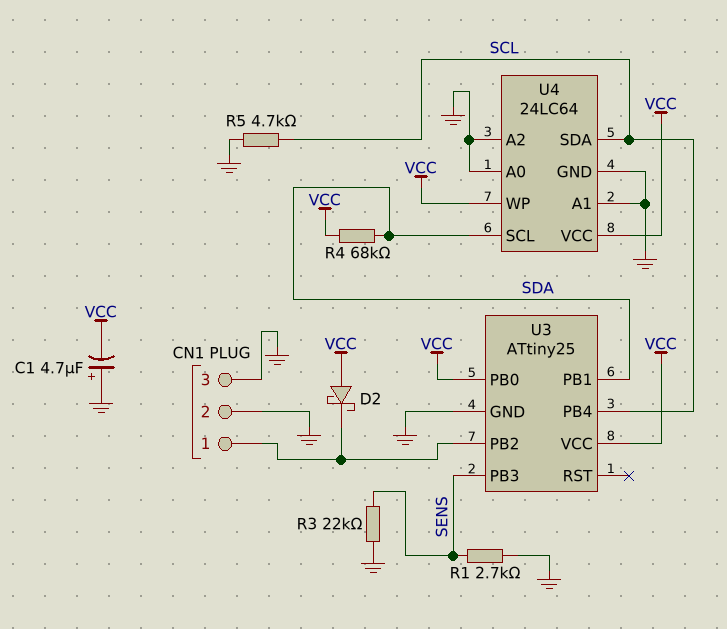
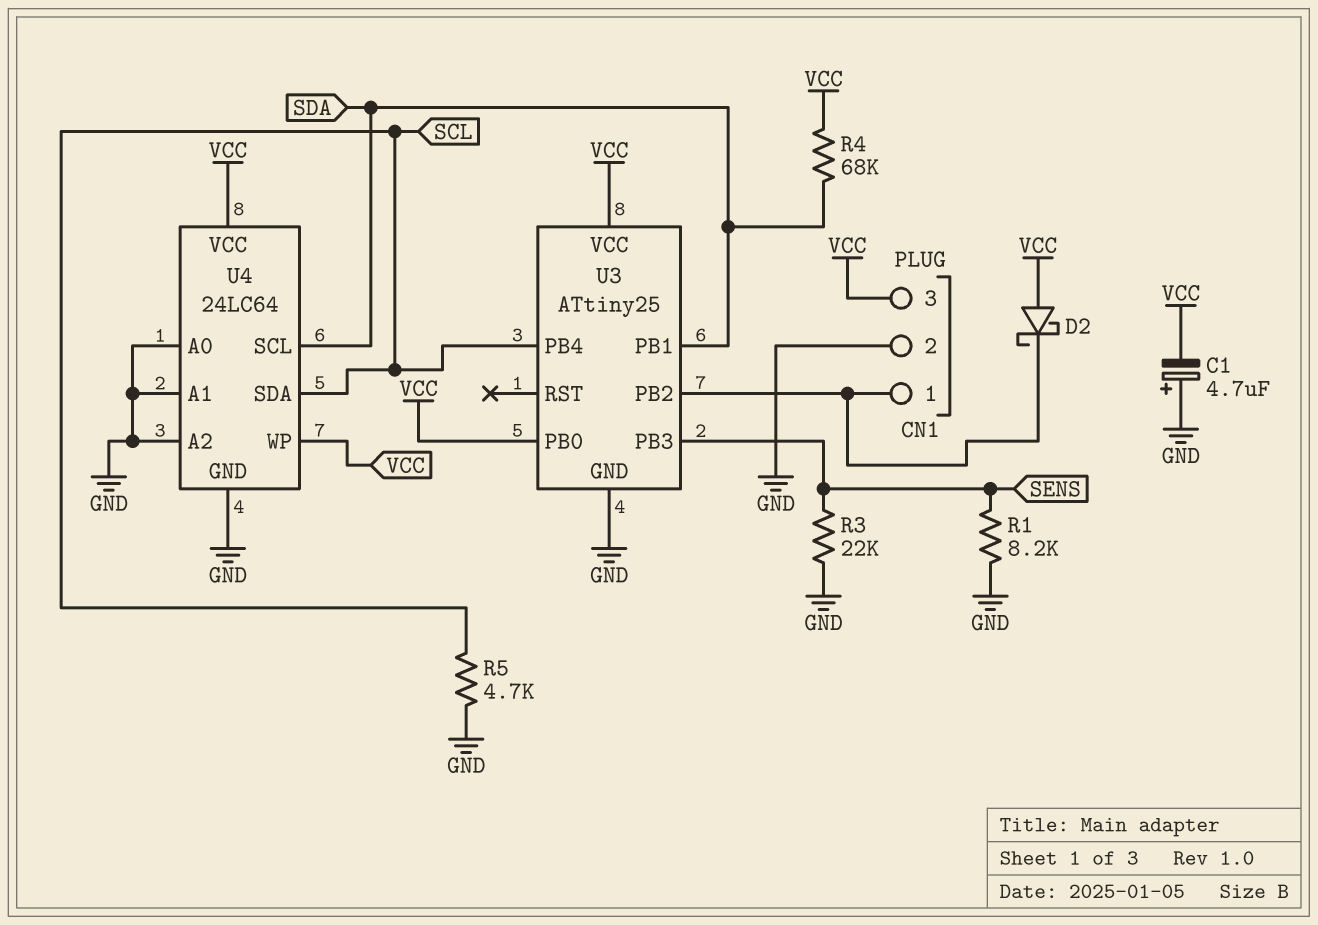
CN1 pin 3: GND -> VCC
R1: 2.7k (GND, SENS) -> 8.2k (GND, SENS)

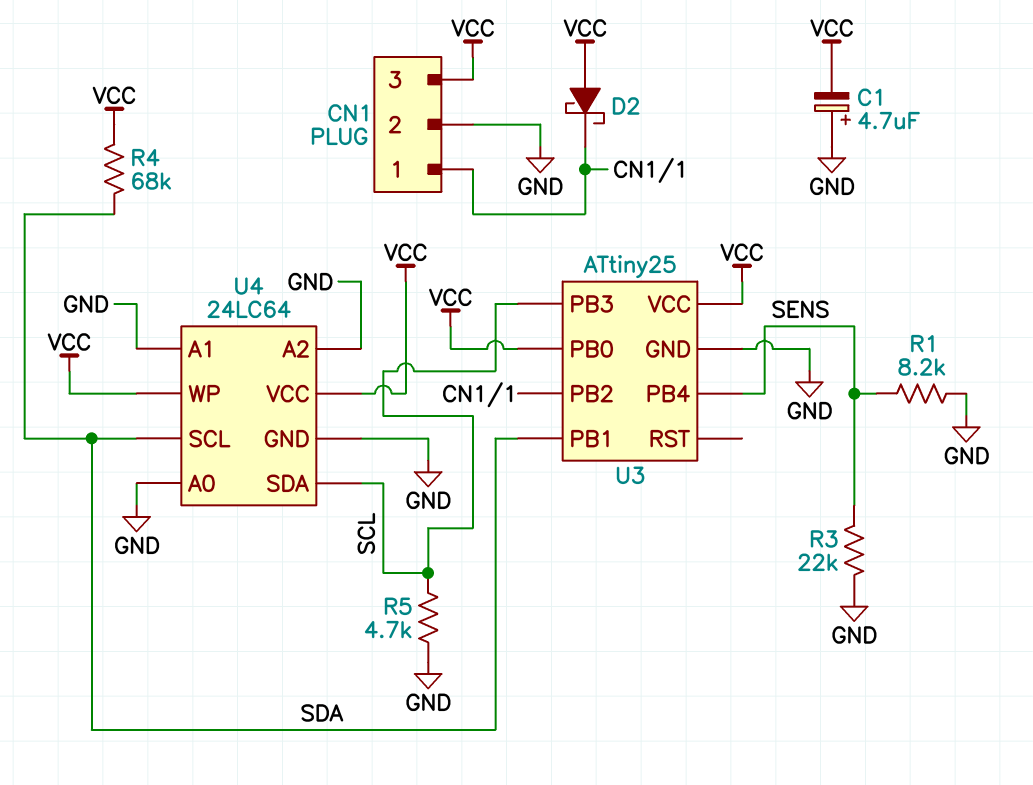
U3 pin PB3: SENS -> SCL
U3 pin PB4: SCL -> SENS

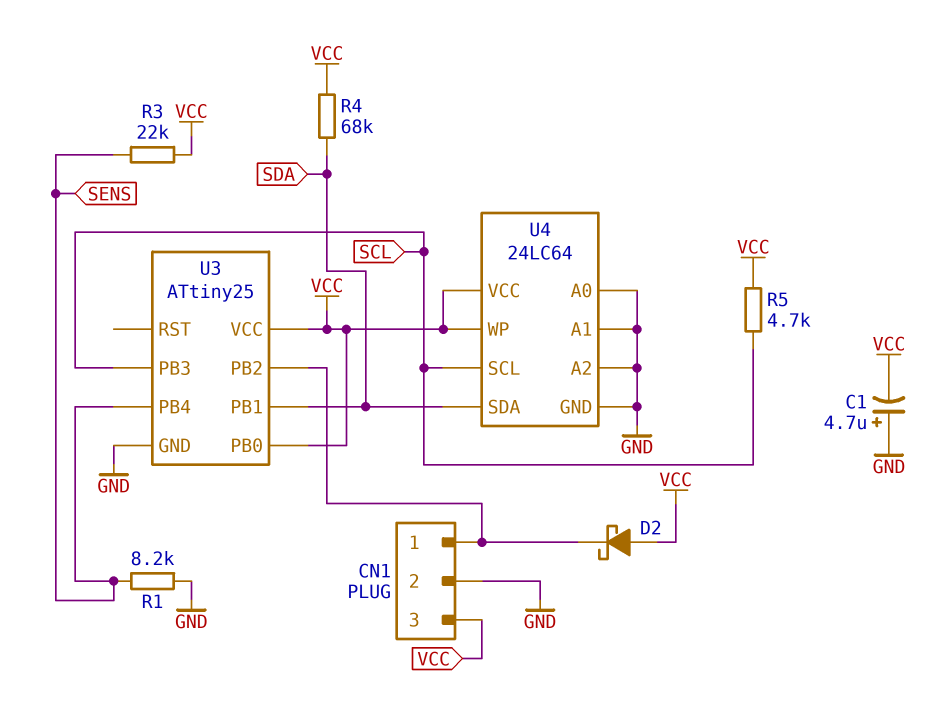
R3: 22k (GND, SENS) -> 22k (SENS, VCC)
R5: 4.7k (GND, SCL) -> 4.7k (SCL, VCC)
U4 pin SCL: SDA -> SCL
U4 pin SDA: SCL -> SDA

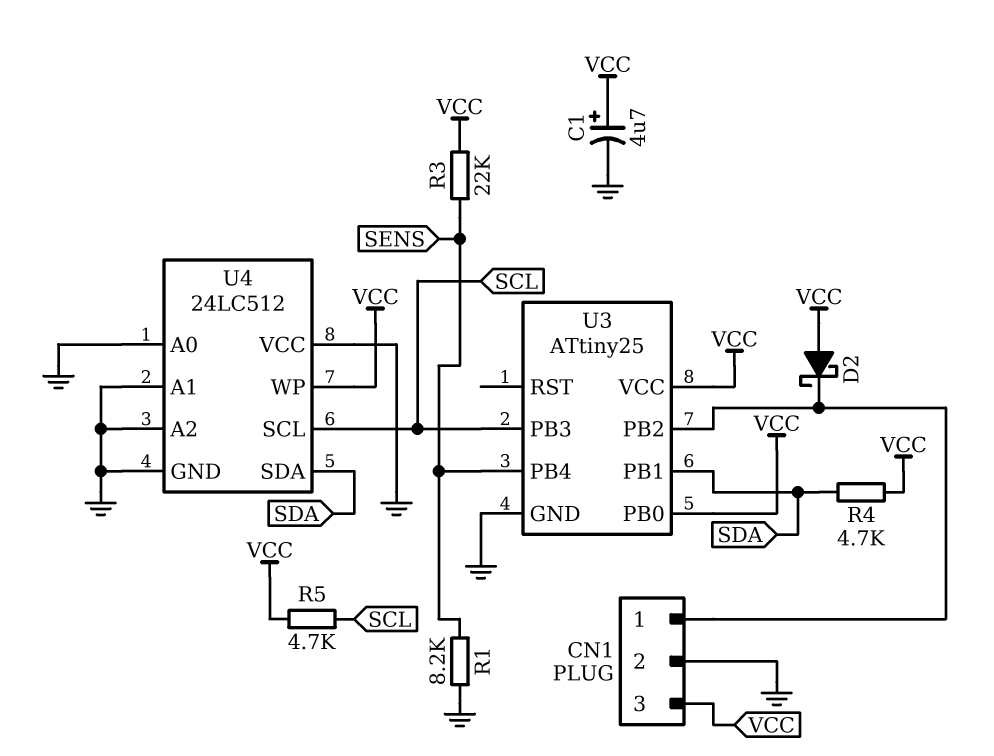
C1: 4.7uF (plus GND, minus VCC) -> 4.7uF (plus VCC, minus GND)
R4: 68k (SDA, VCC) -> 4.7k (SDA, VCC)
U4: 24LC64 -> 24LC512
U4 pin VCC: VCC -> GND

